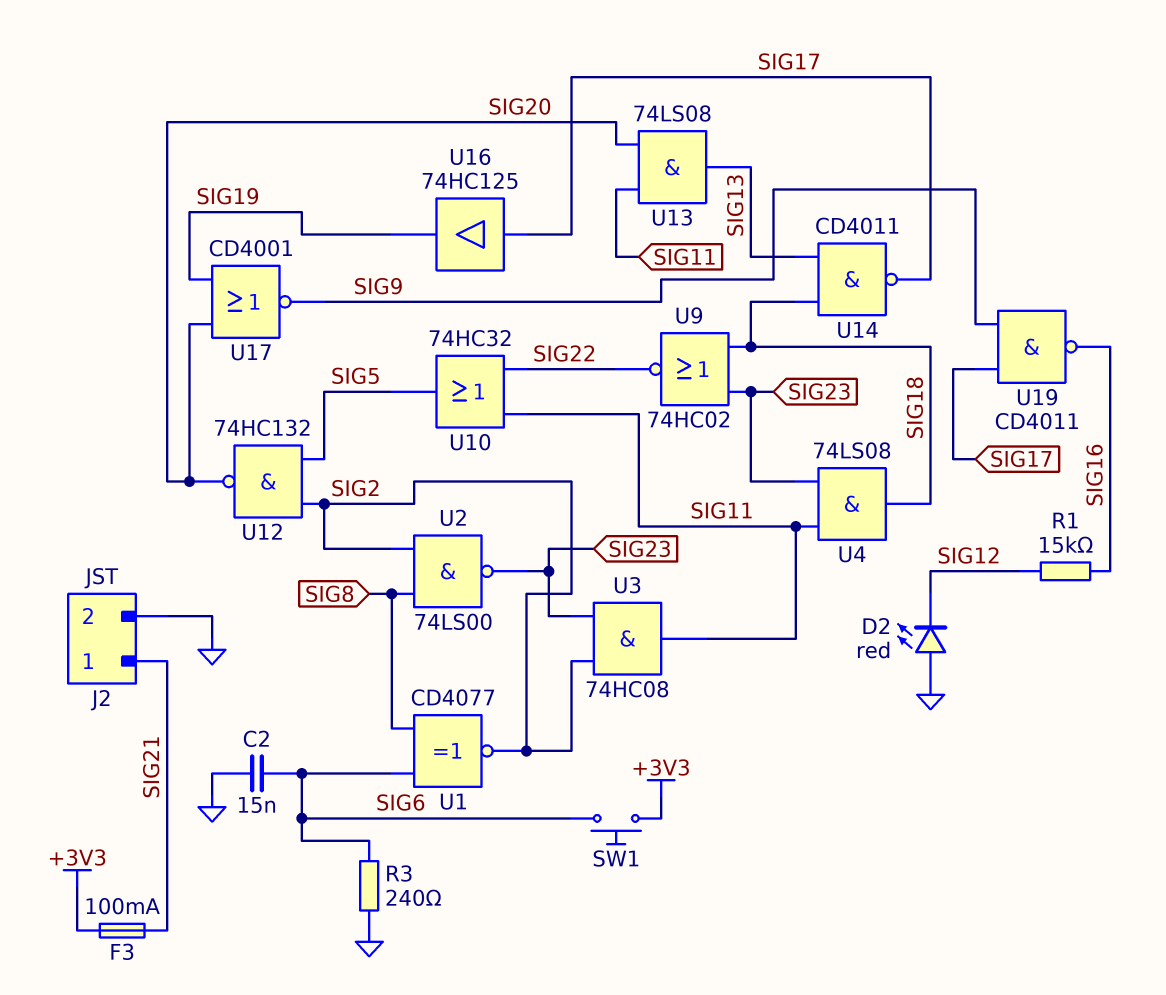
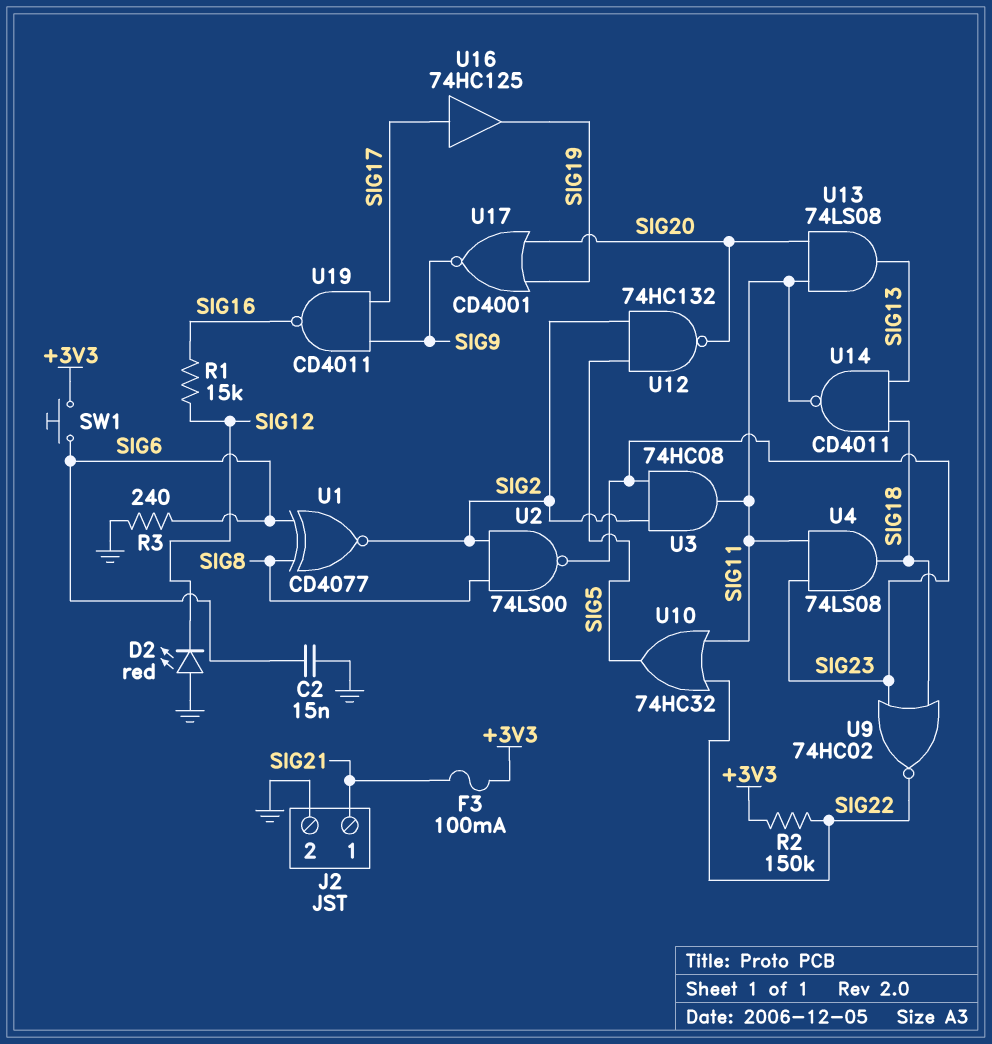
R2: none -> 150k (+3V3, SIG22)
U14: NAND CD4011 (in SIG13, in SIG18, out SIG17) -> NAND CD4011 (in SIG13, in SIG18, out SIG11)

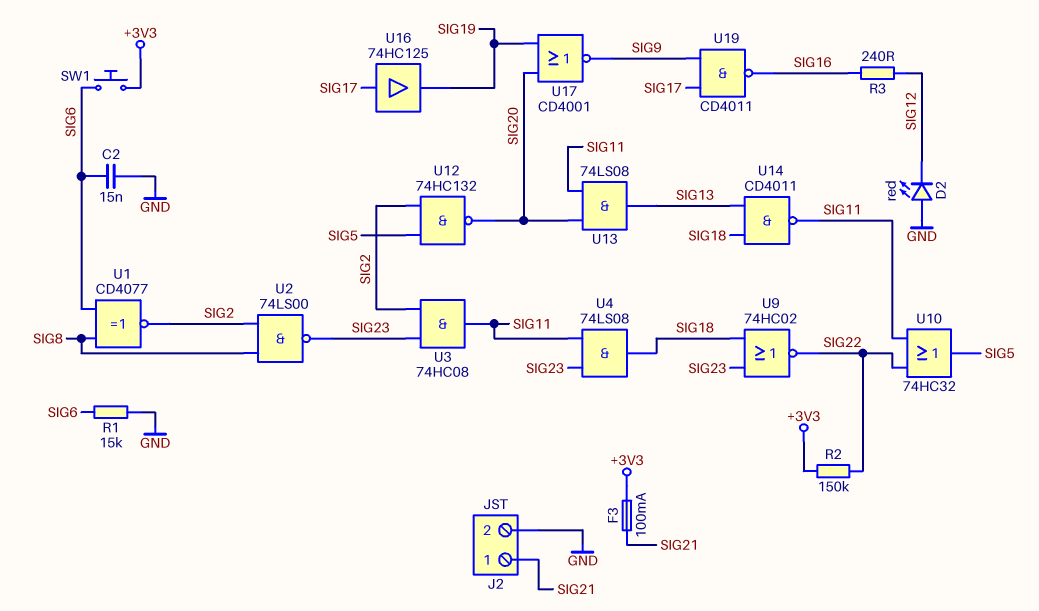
R1: 15k (SIG12, SIG16) -> 15k (GND, SIG6)
R3: 240 (GND, SIG6) -> 240 (SIG12, SIG16)

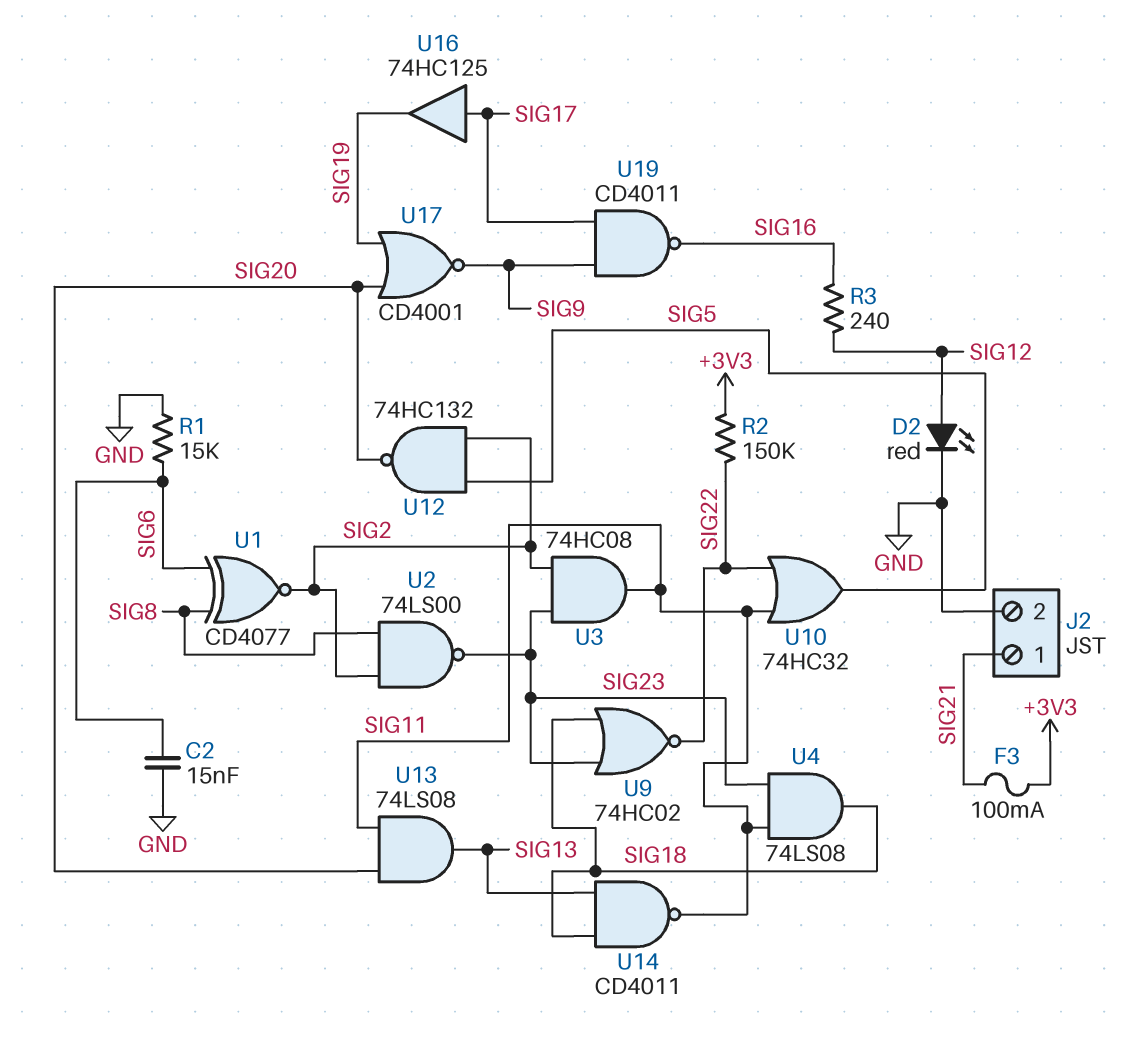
D2: LED red (A GND, K SIG12) -> LED red (A SIG12, K GND)
SW1: button (+3V3, SIG6) -> none

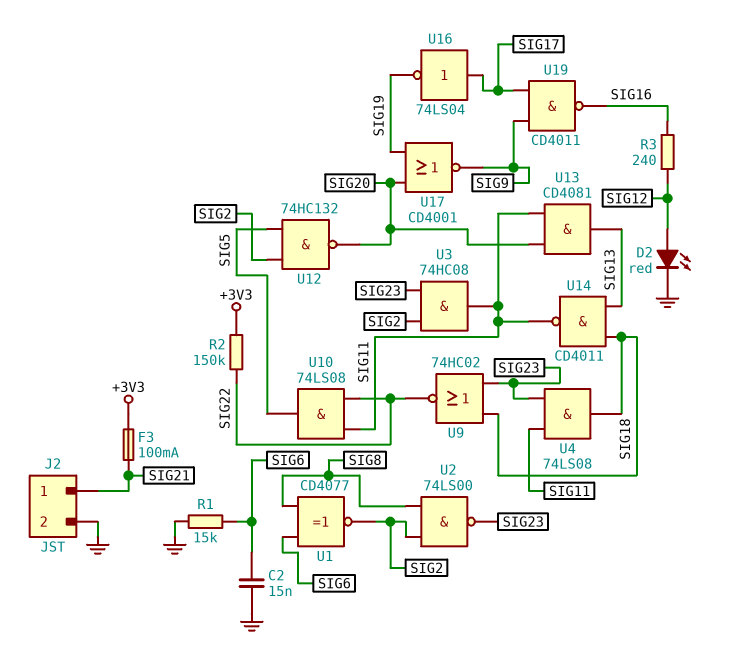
U10: OR 74HC32 (in SIG11, in SIG22, out SIG5) -> AND 74LS08 (in SIG11, in SIG22, out SIG5)
U13: AND 74LS08 (in SIG11, in SIG20, out SIG13) -> AND CD4081 (in SIG11, in SIG20, out SIG13)
U16: buffer 74HC125 (in SIG17, out SIG19) -> NOT 74LS04 (in SIG17, out SIG19)

